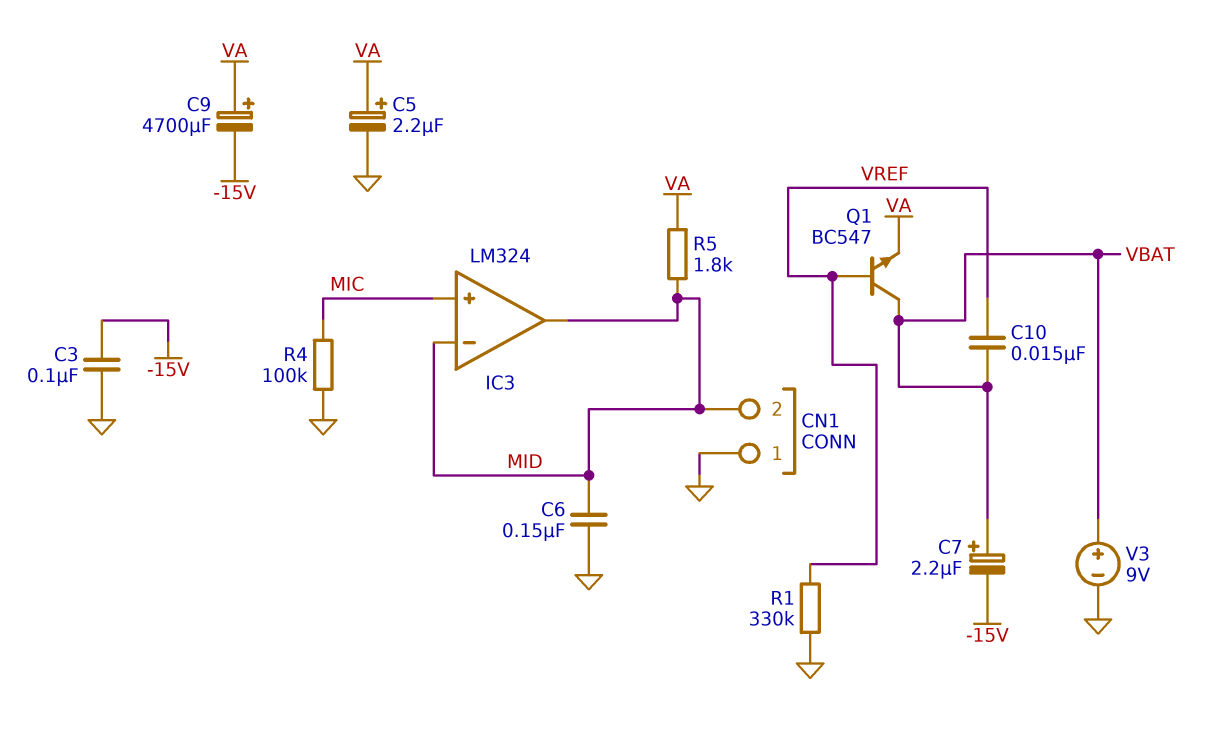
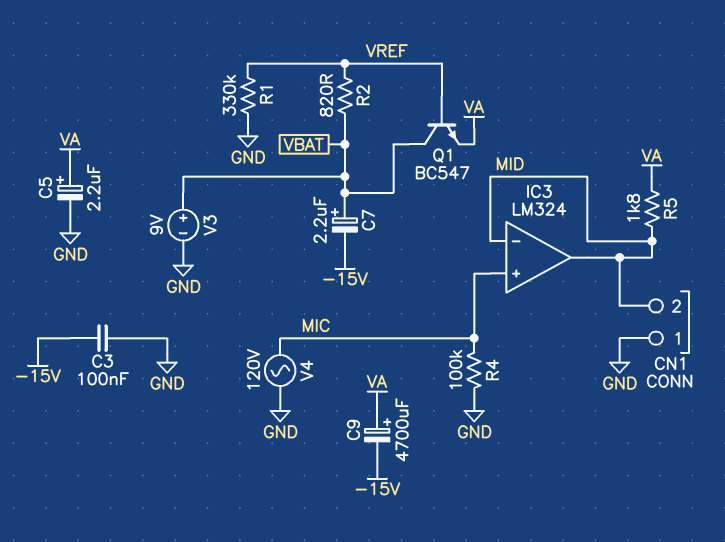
C6: 150nF (GND, MID) -> none
C10: 15nF (VBAT, VREF) -> none
R2: none -> 820 (VBAT, VREF)
V4: none -> AC 120V (GND, MIC)

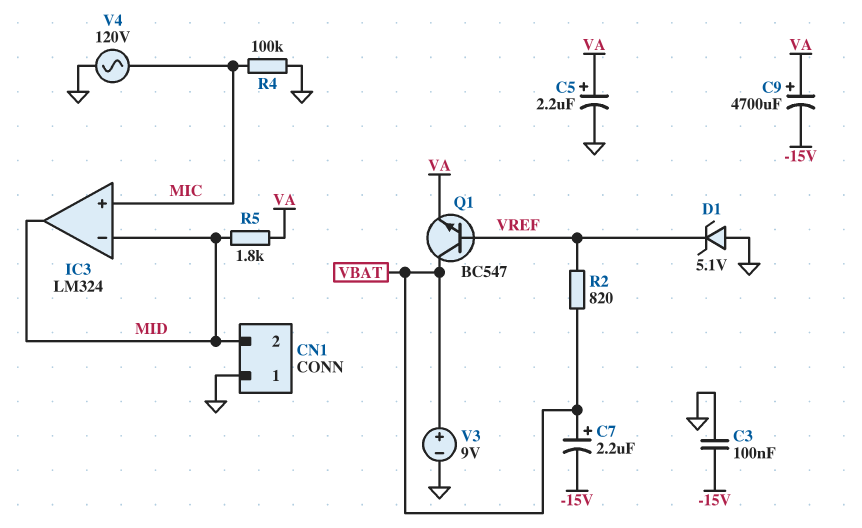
D1: none -> zener 5.1V (A GND, K VREF)
R1: 330k (GND, VREF) -> none

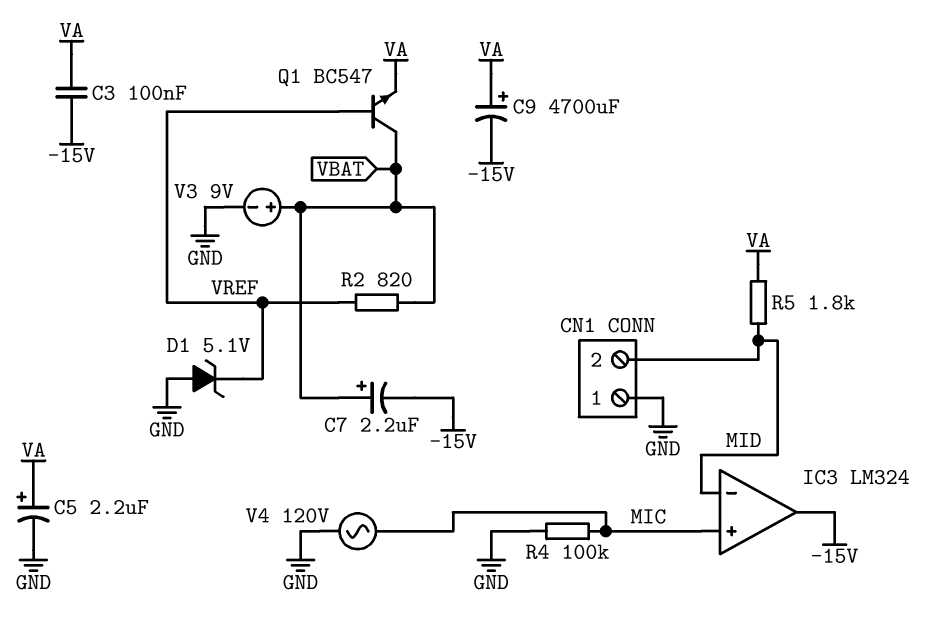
C3: 100nF (-15V, GND) -> 100nF (-15V, VA)
IC3 pin out: MID -> -15V

